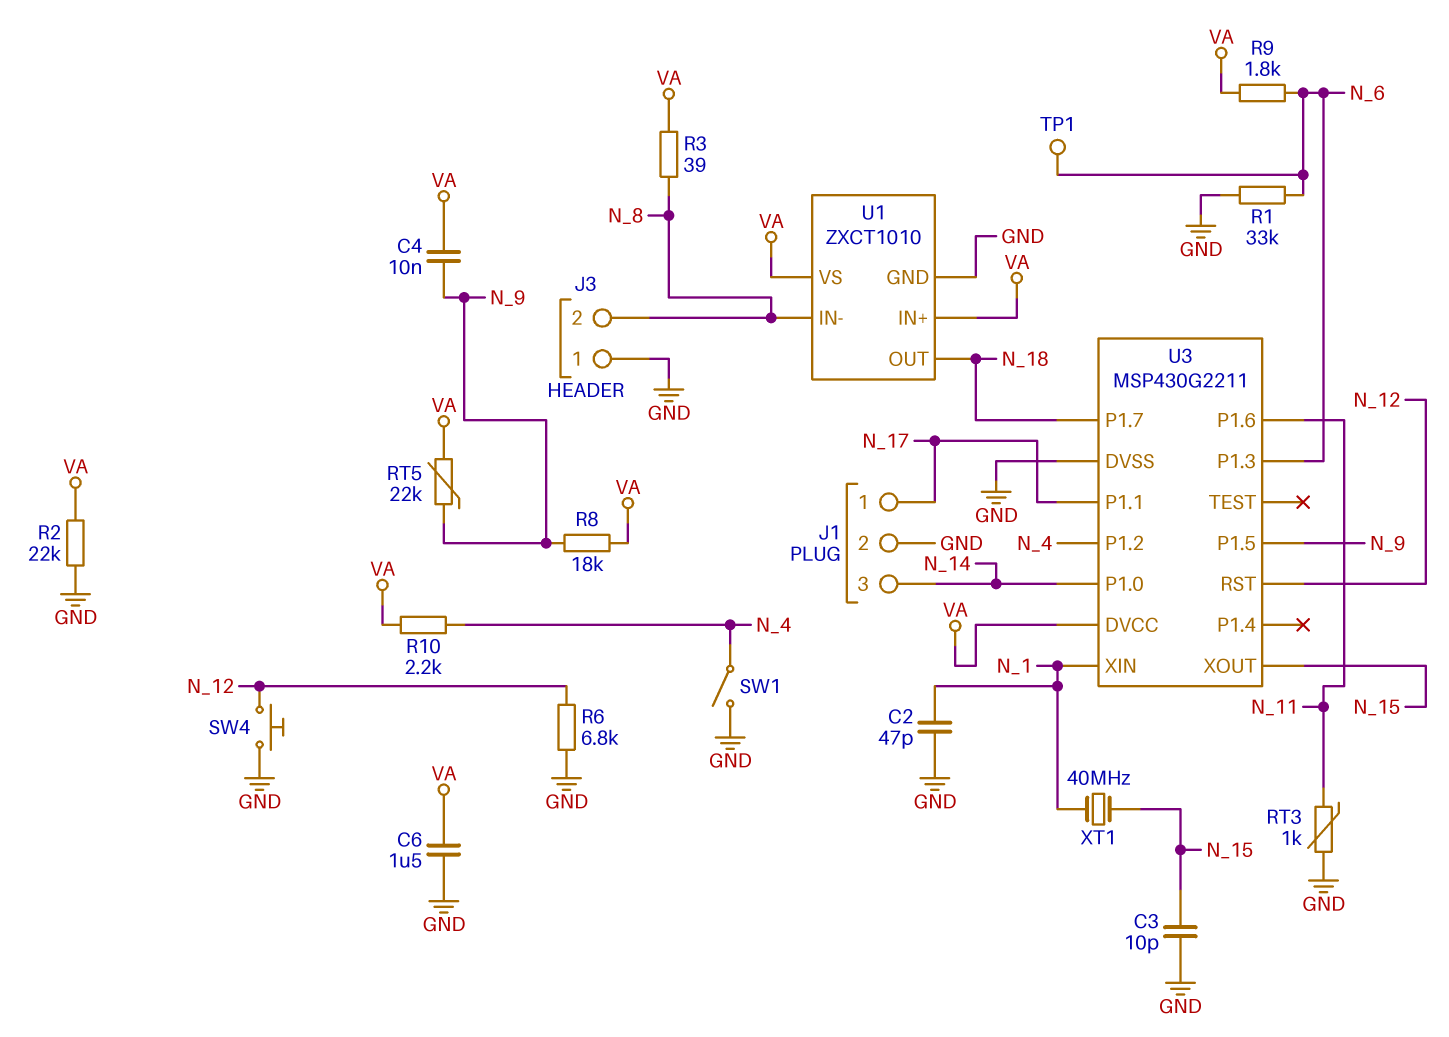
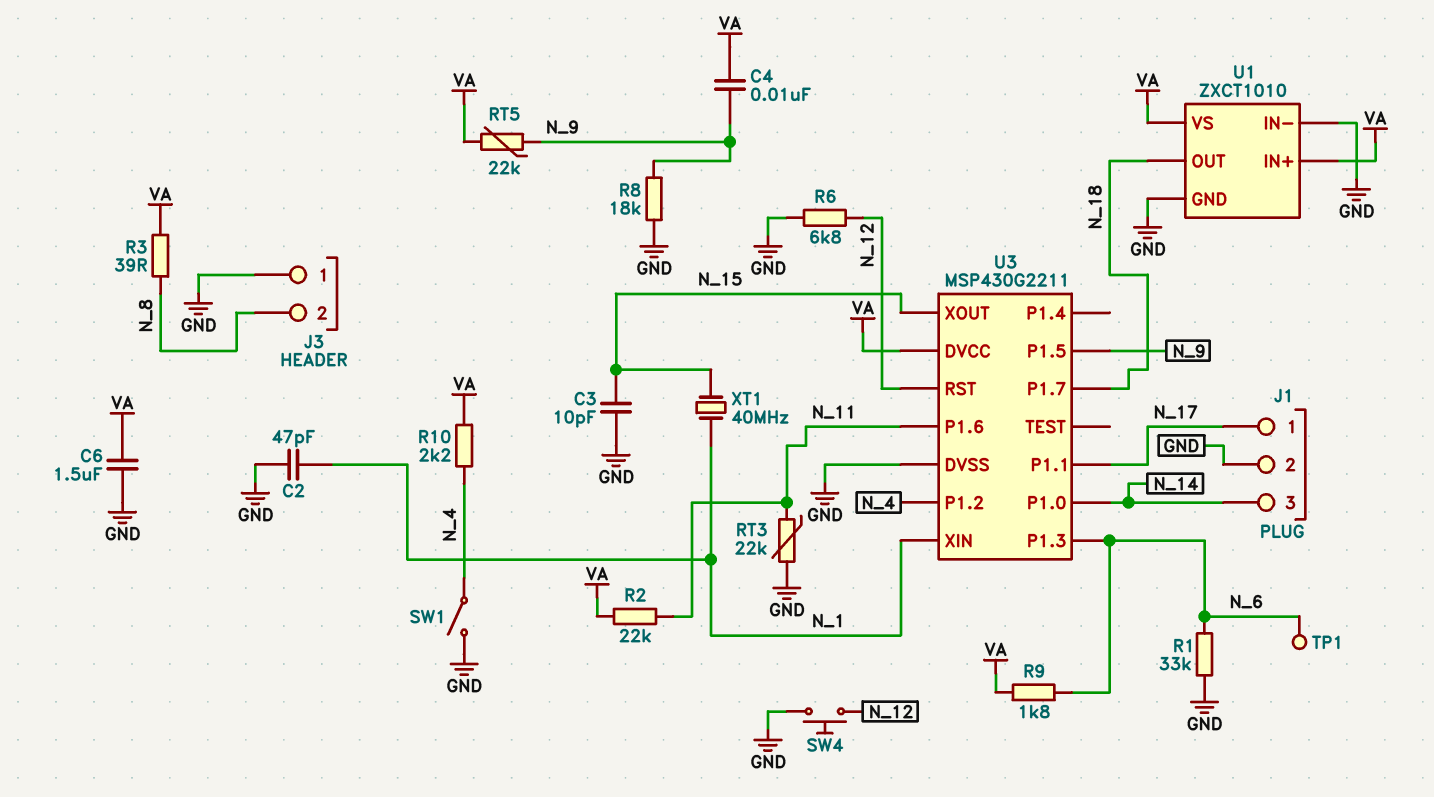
R2: 22k (GND, VA) -> 22k (N_11, VA)
R8: 18k (N_9, VA) -> 18k (GND, N_9)
RT3: 1k (GND, N_11) -> 22k (GND, N_11)
U1 pin IN-: N_8 -> GND

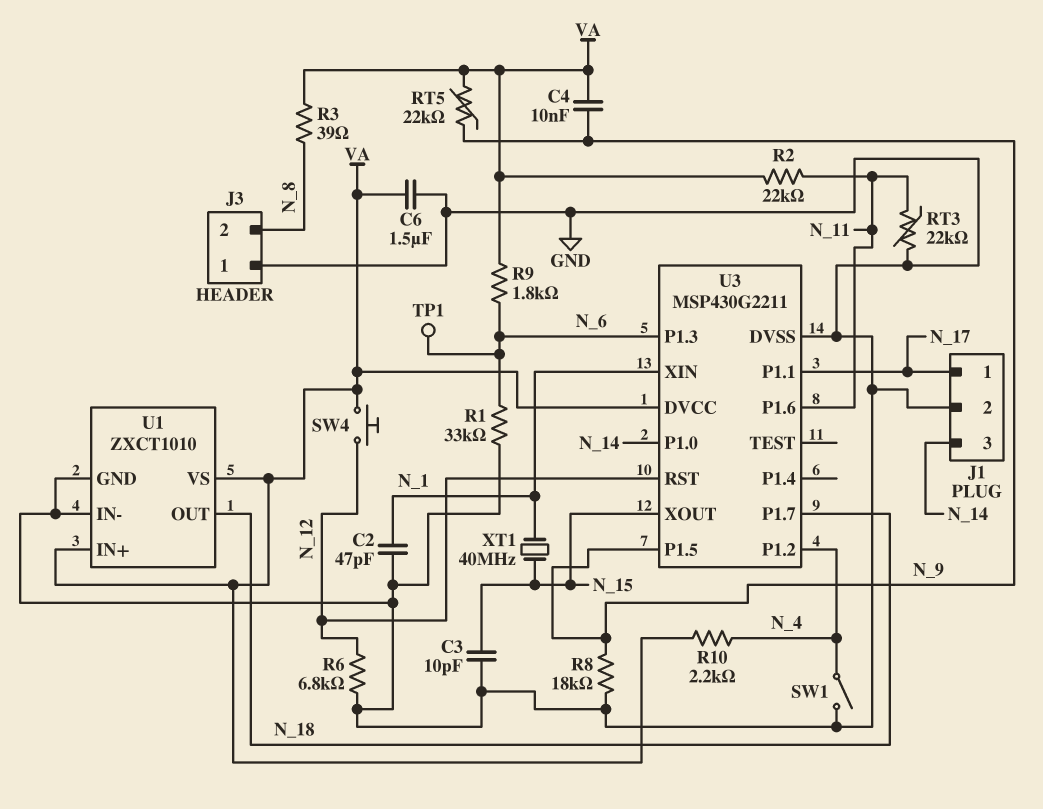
SW4: button (GND, N_12) -> button (N_12, VA)

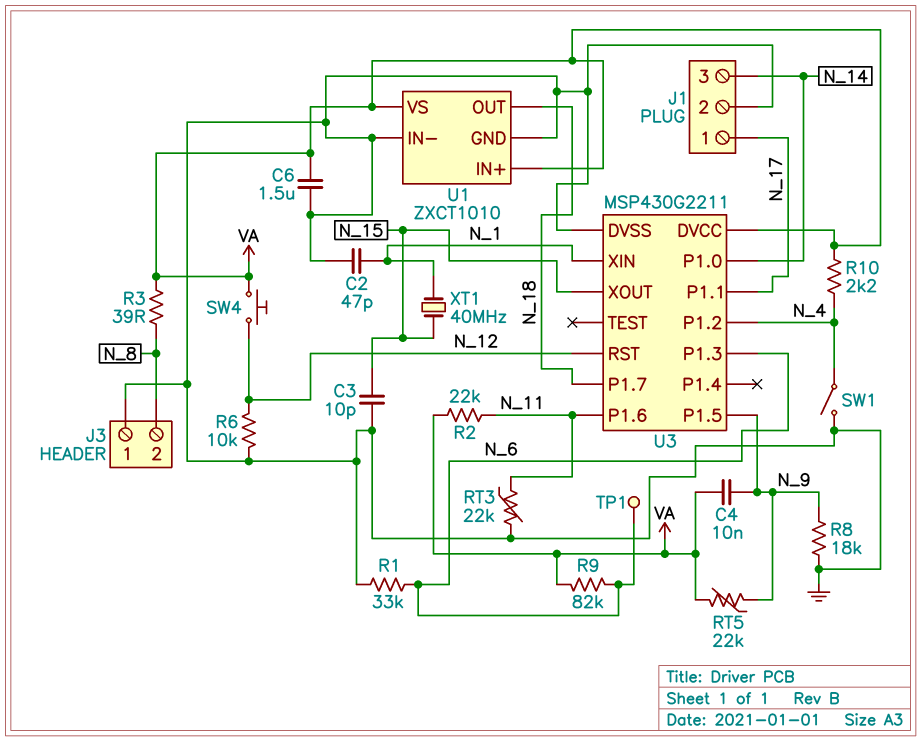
R6: 6.8k (GND, N_12) -> 10k (GND, N_12)
R9: 1.8k (N_6, VA) -> 82k (N_6, VA)

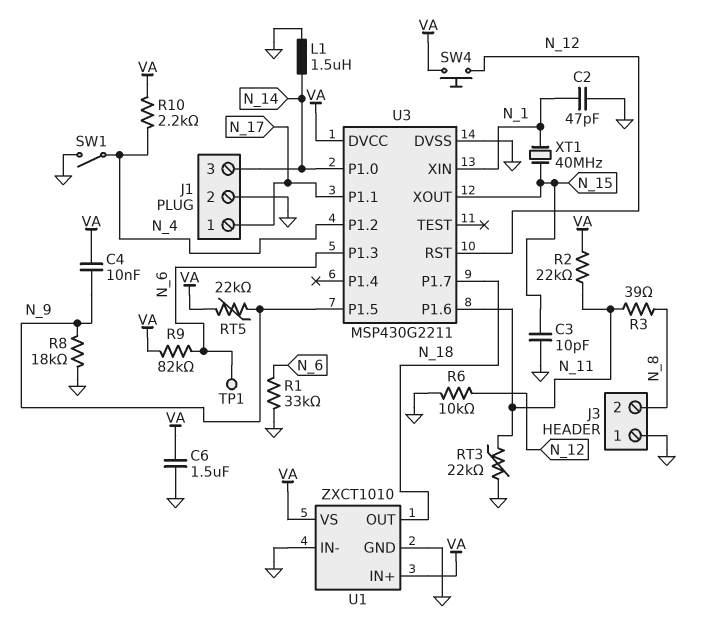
L1: none -> 1.5uH (GND, N_14)
R3: 39 (N_8, VA) -> 39 (N_8, N_11)

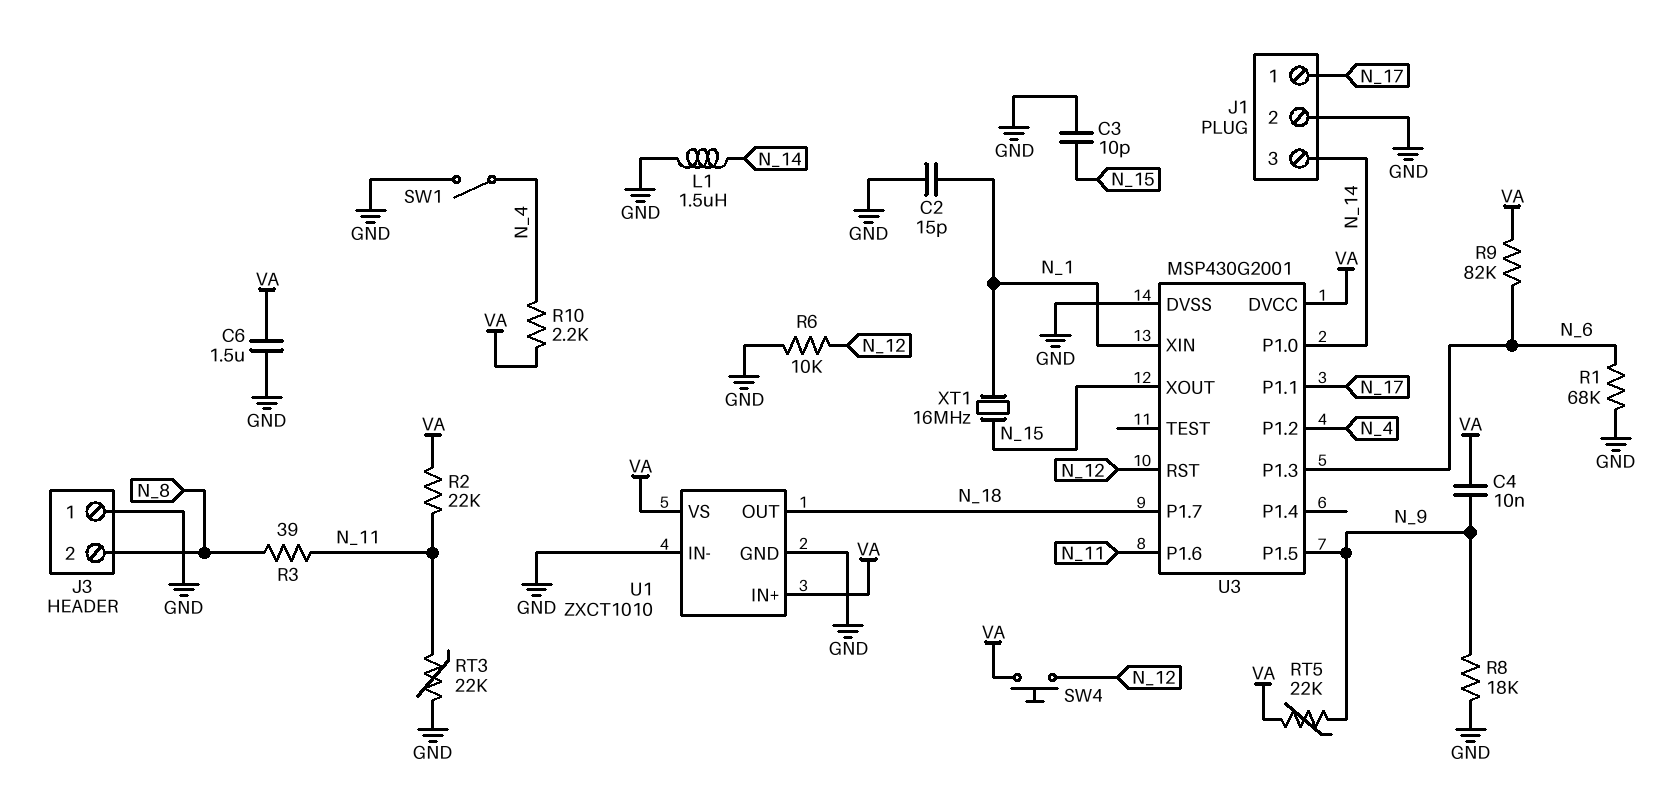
C2: 47pF (GND, N_1) -> 15pF (GND, N_1)
R1: 33k (GND, N_6) -> 68k (GND, N_6)
TP1: test point (N_6) -> none
U3: MSP430G2211 -> MSP430G2001
XT1: 40MHz (N_1, N_15) -> 16MHz (N_1, N_15)

